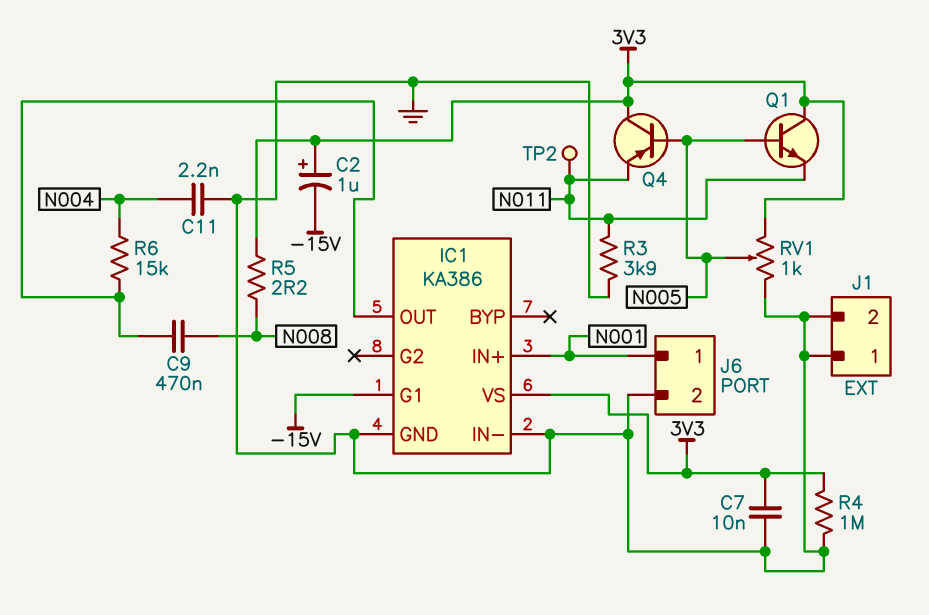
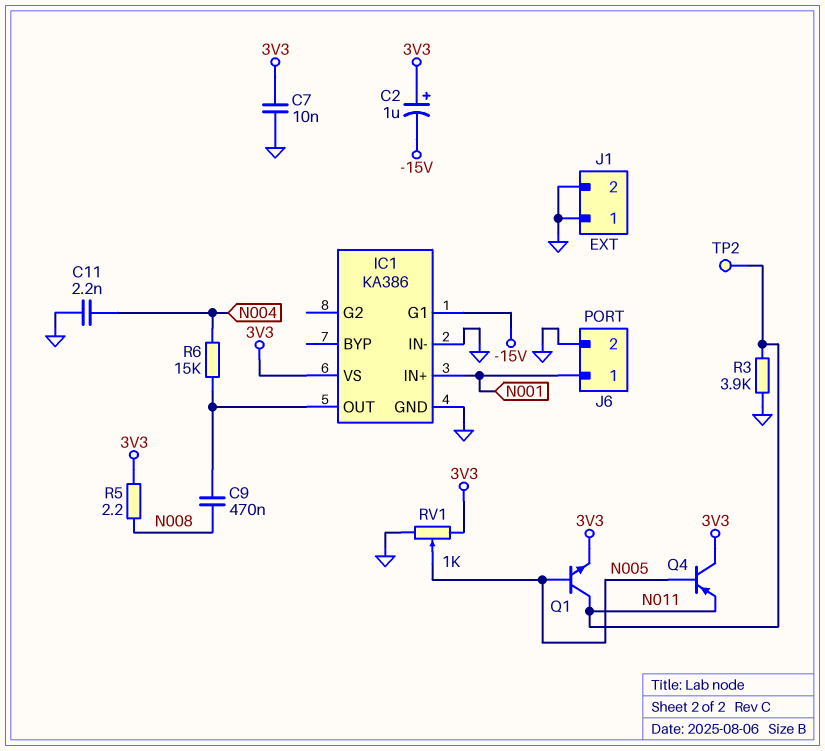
Q1: NPN (B N005, C 3V3, E N011) -> NPN (B N005, C N011, E 3V3)
R4: 1M (3V3, GND) -> none

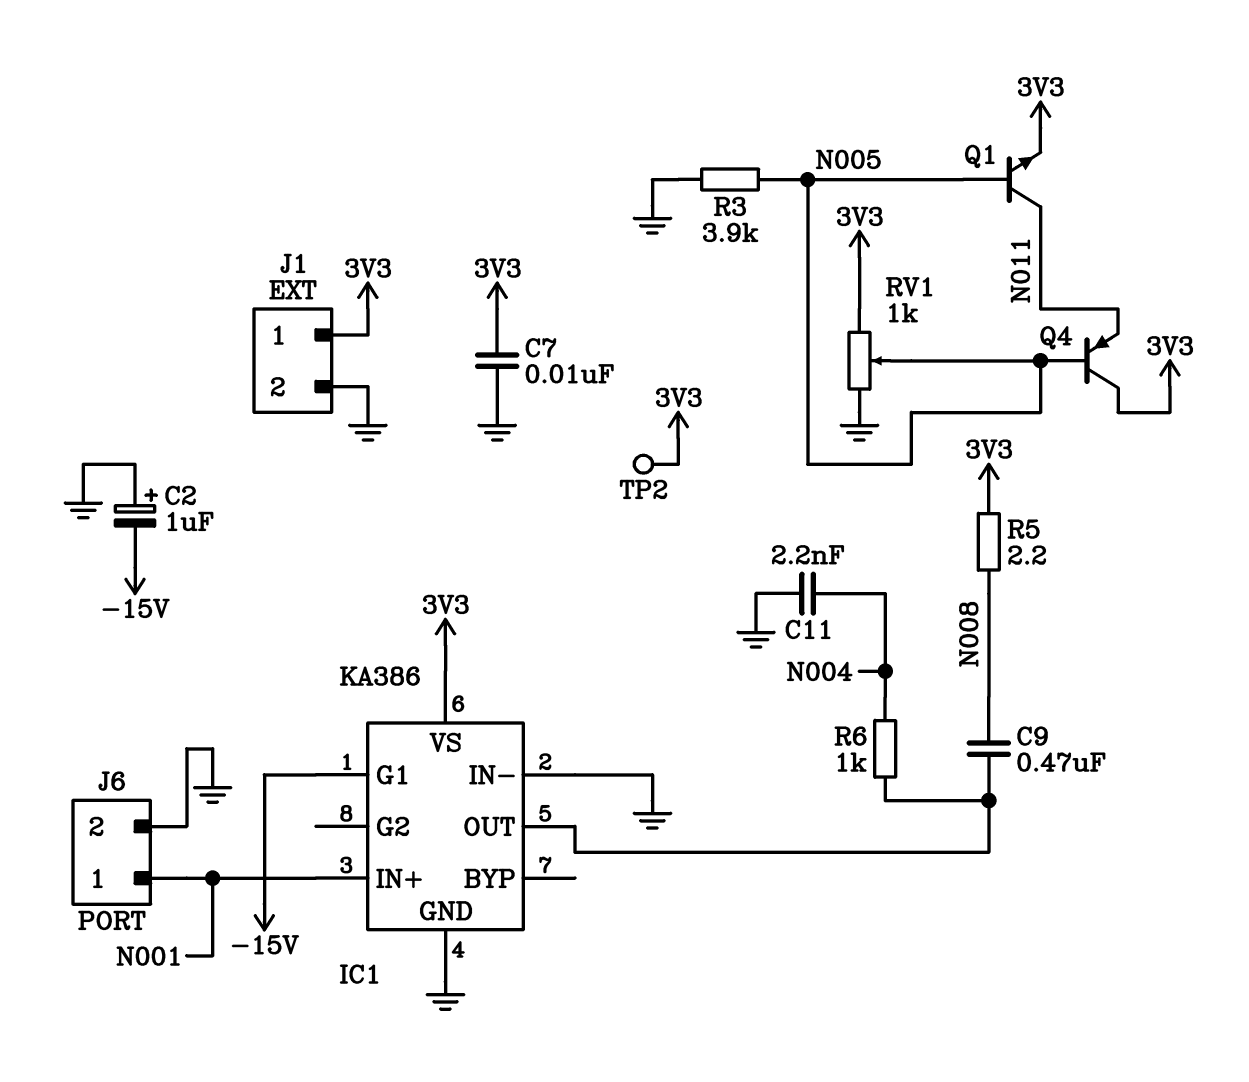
C2: 1uF (plus 3V3, minus -15V) -> 1uF (plus GND, minus -15V)
J1 pin 1: GND -> 3V3
R3: 3.9k (GND, N011) -> 3.9k (GND, N005)
R6: 15k (IC1/OUT, N004) -> 1k (IC1/OUT, N004)
TP2: test point (N011) -> test point (3V3)

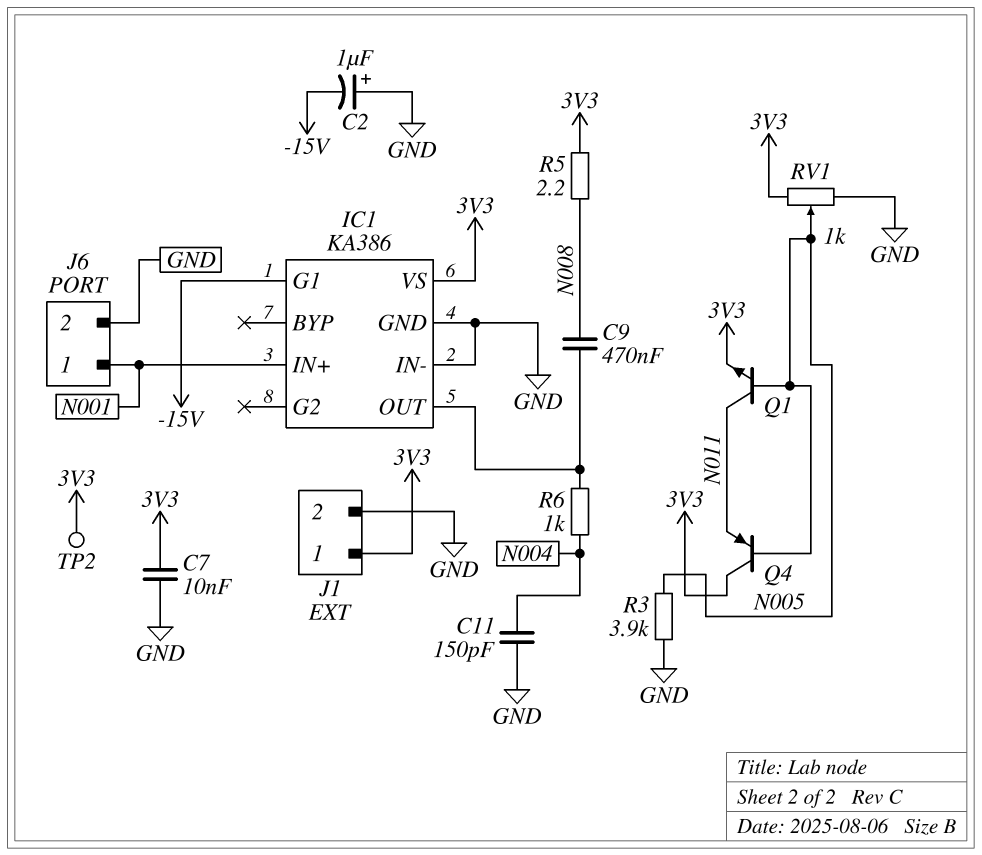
C11: 2.2nF (GND, N004) -> 150pF (GND, N004)

